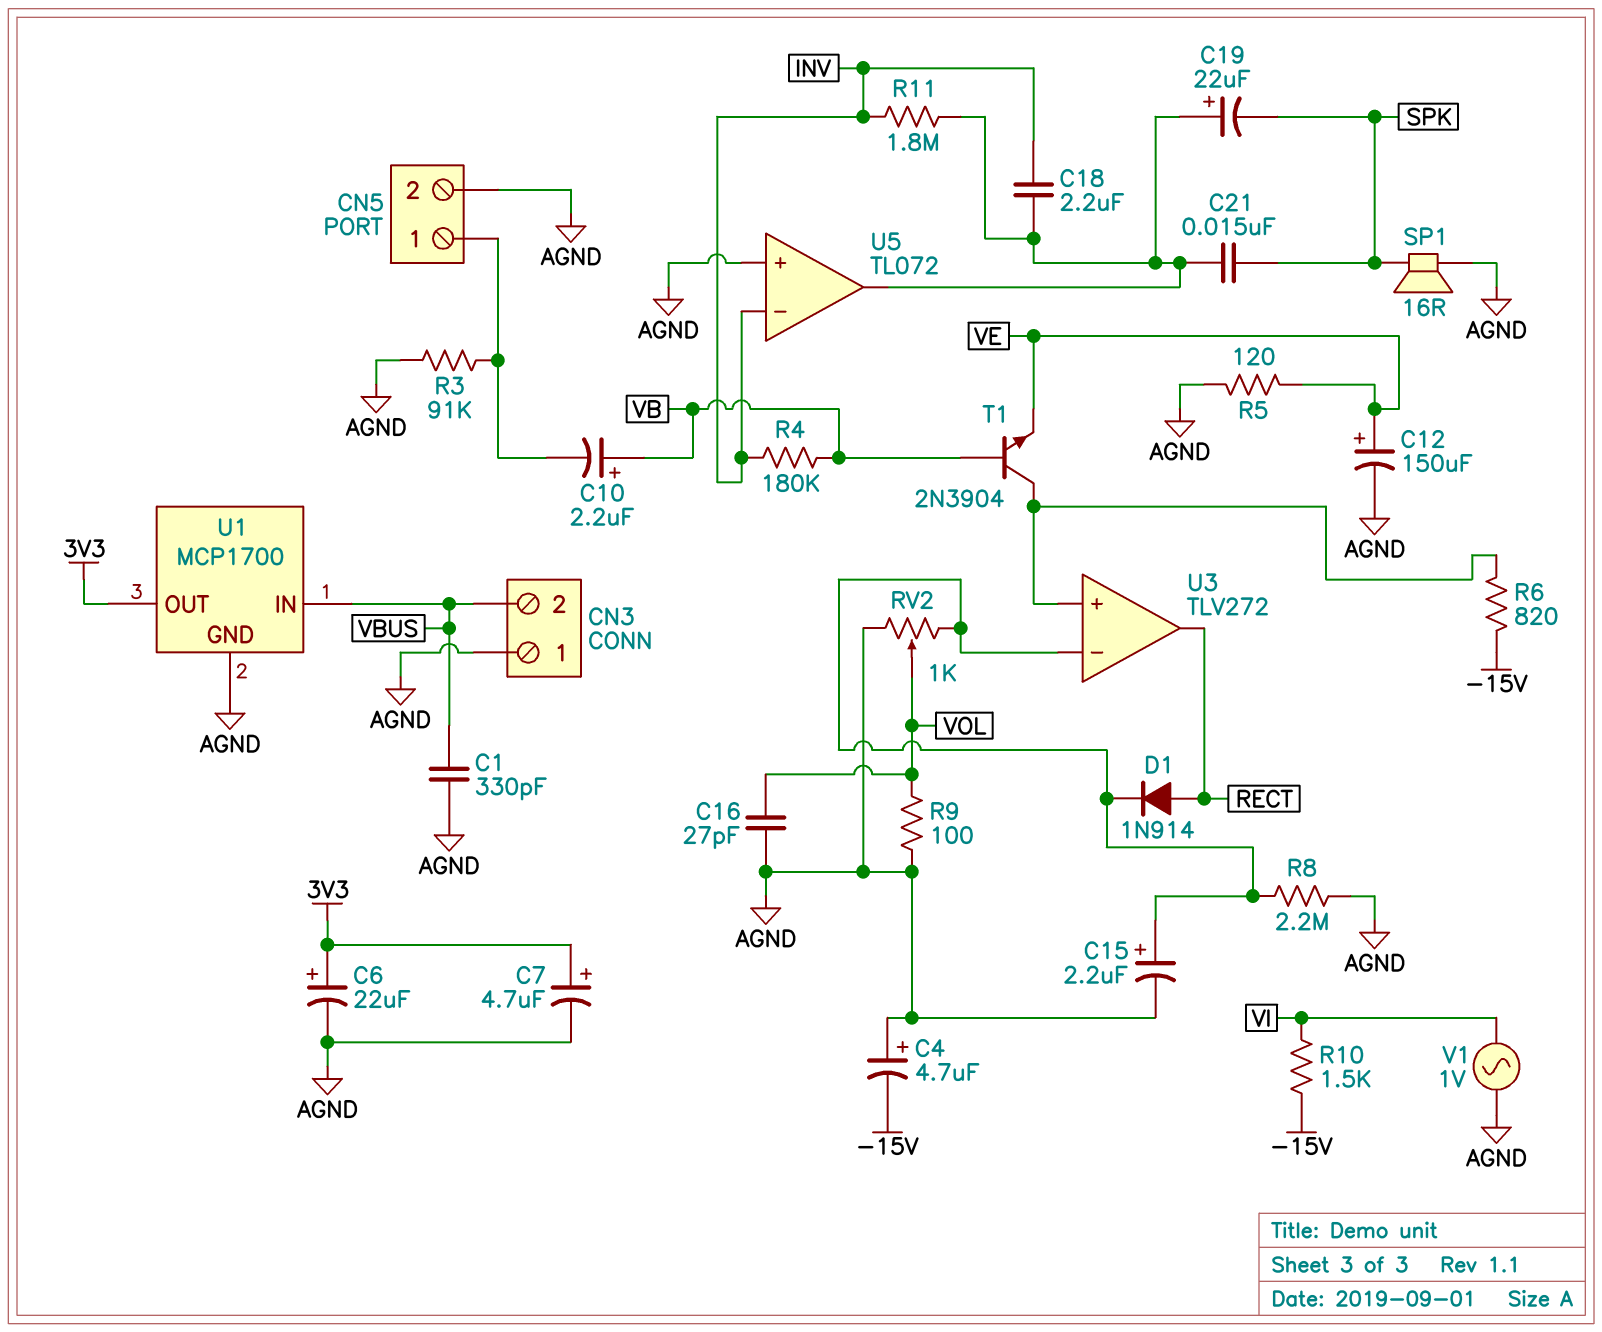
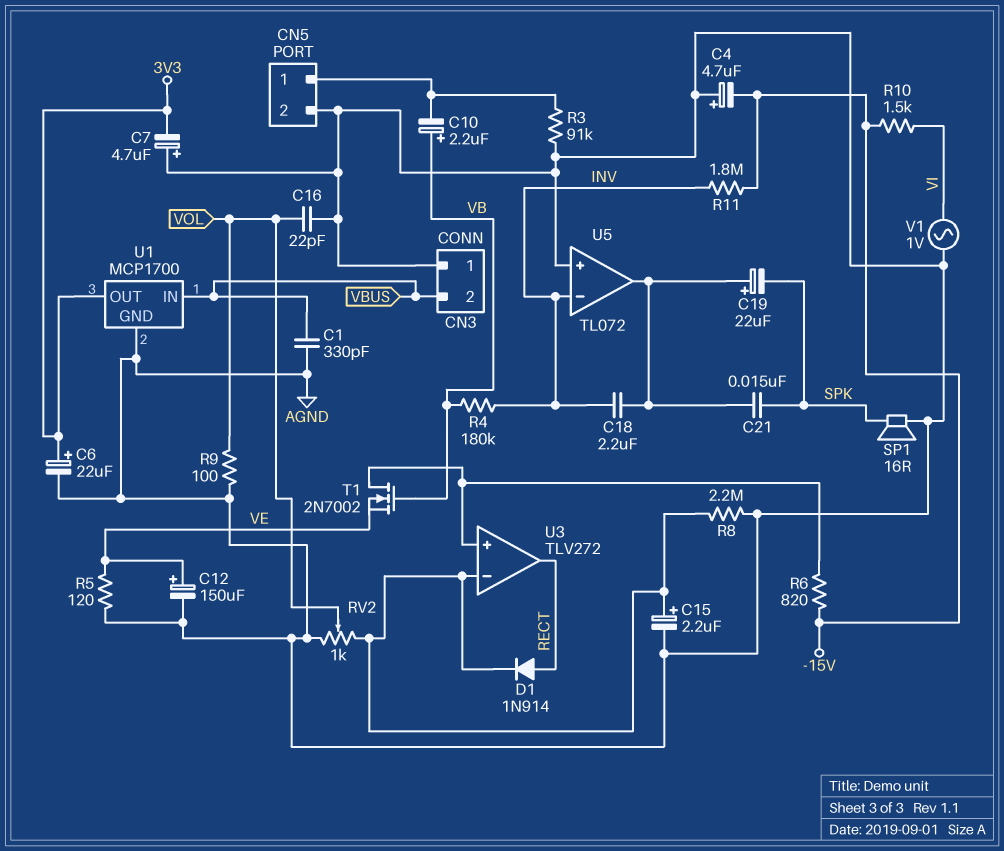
C7: 4.7uF (plus 3V3, minus AGND) -> 4.7uF (plus AGND, minus 3V3)
C16: 27pF (AGND, VOL) -> 22pF (AGND, VOL)
R11: 1.8M (INV, U5/out) -> 1.8M (-15V, INV)
T1: NPN 2N3904 (B VB, C U3/in+, E VE) -> NMOS 2N7002 (G VB, D U3/in+, S VE)

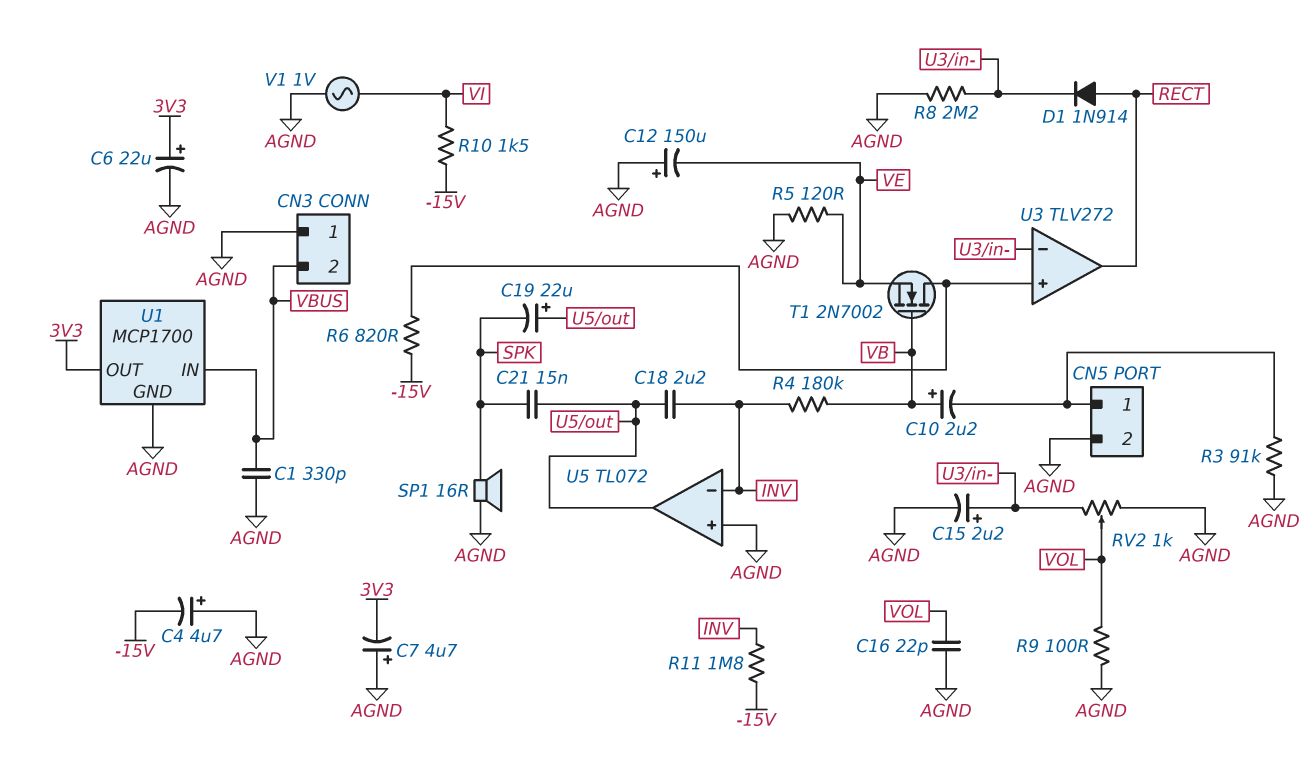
C12: 150uF (plus VE, minus AGND) -> 150uF (plus AGND, minus VE)

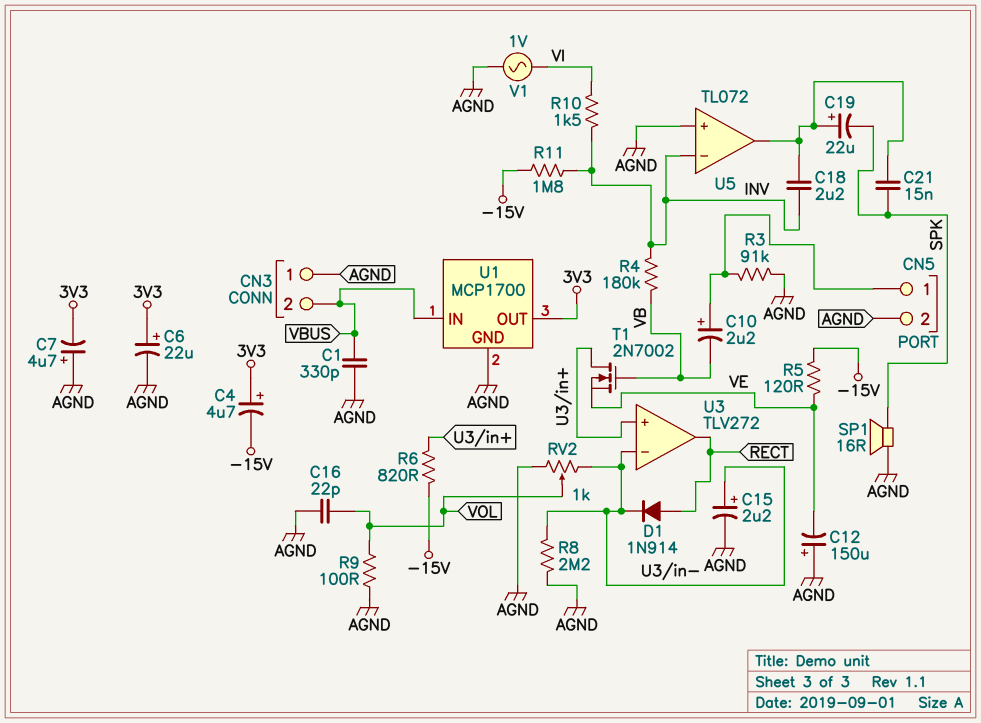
C4: 4.7uF (plus AGND, minus -15V) -> 4.7uF (plus 3V3, minus -15V)
C10: 2.2uF (plus VB, minus CN5/1) -> 2.2uF (plus CN5/1, minus VB)
R5: 120 (AGND, VE) -> 120 (-15V, VE)
R10: 1.5k (-15V, VI) -> 1.5k (INV, VI)

